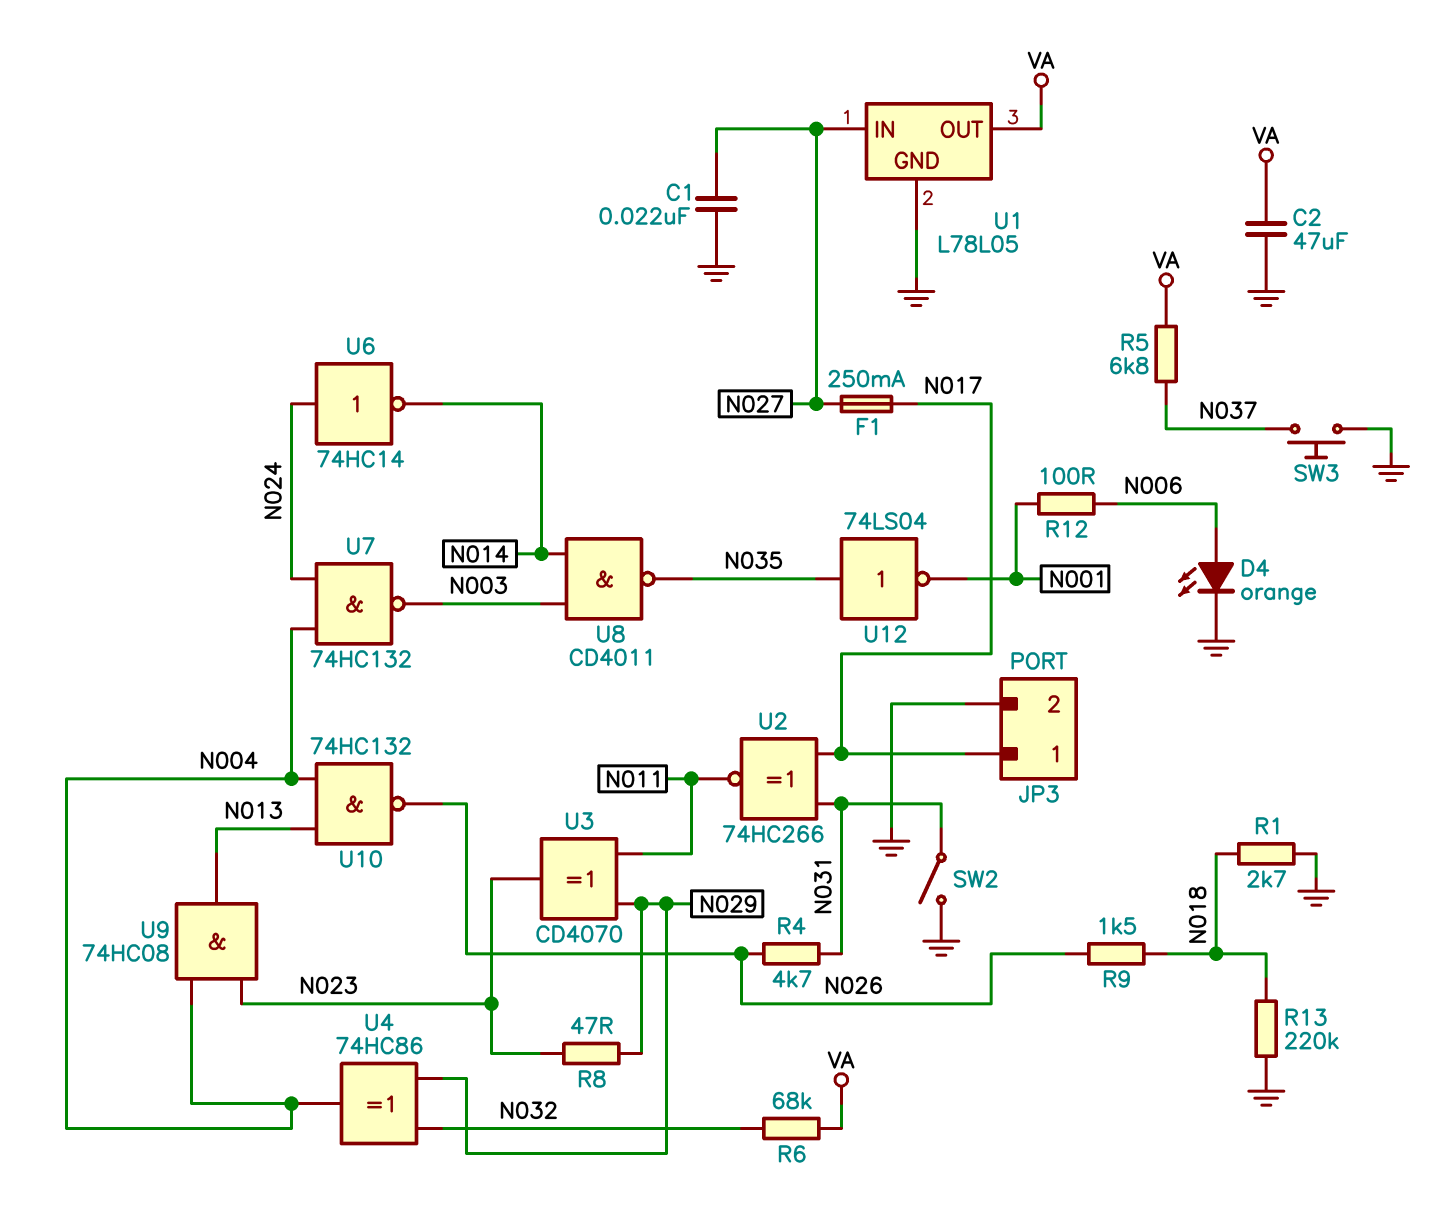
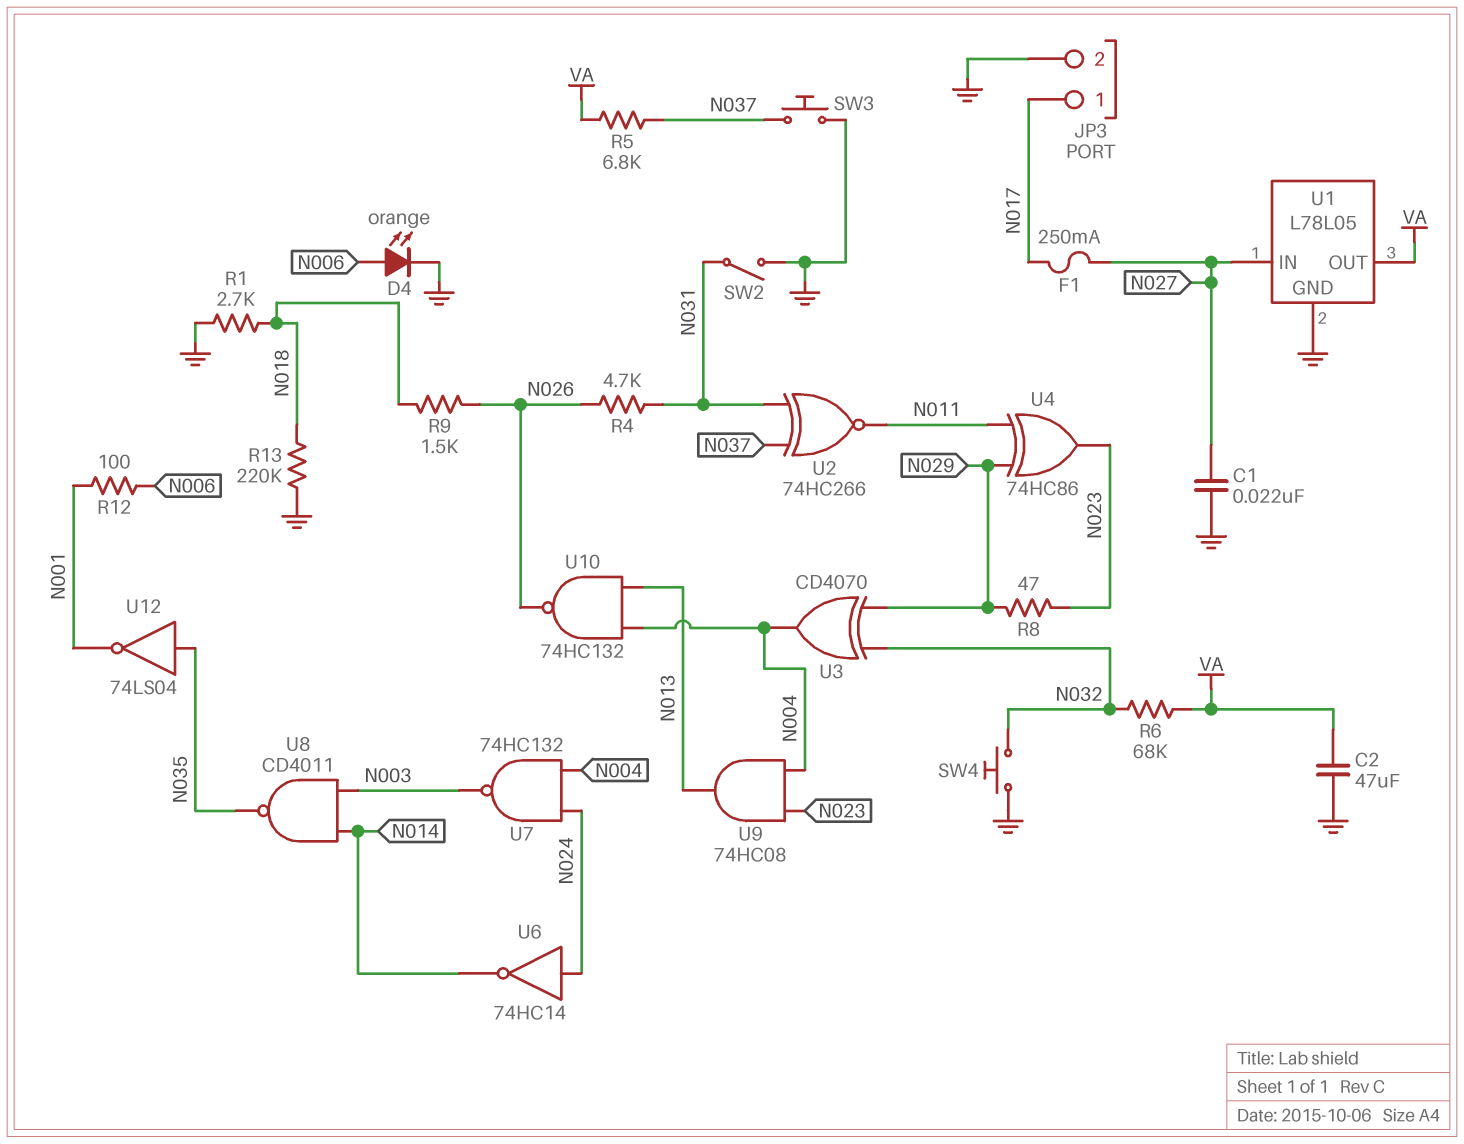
SW4: none -> button (GND, N032)
U2: XNOR 74HC266 (in N017, in N031, out N011) -> XNOR 74HC266 (in N031, in N037, out N011)
U3: XOR CD4070 (in N011, in N029, out N023) -> XOR CD4070 (in N029, in N032, out N004)
U4: XOR 74HC86 (in N029, in N032, out N004) -> XOR 74HC86 (in N011, in N029, out N023)

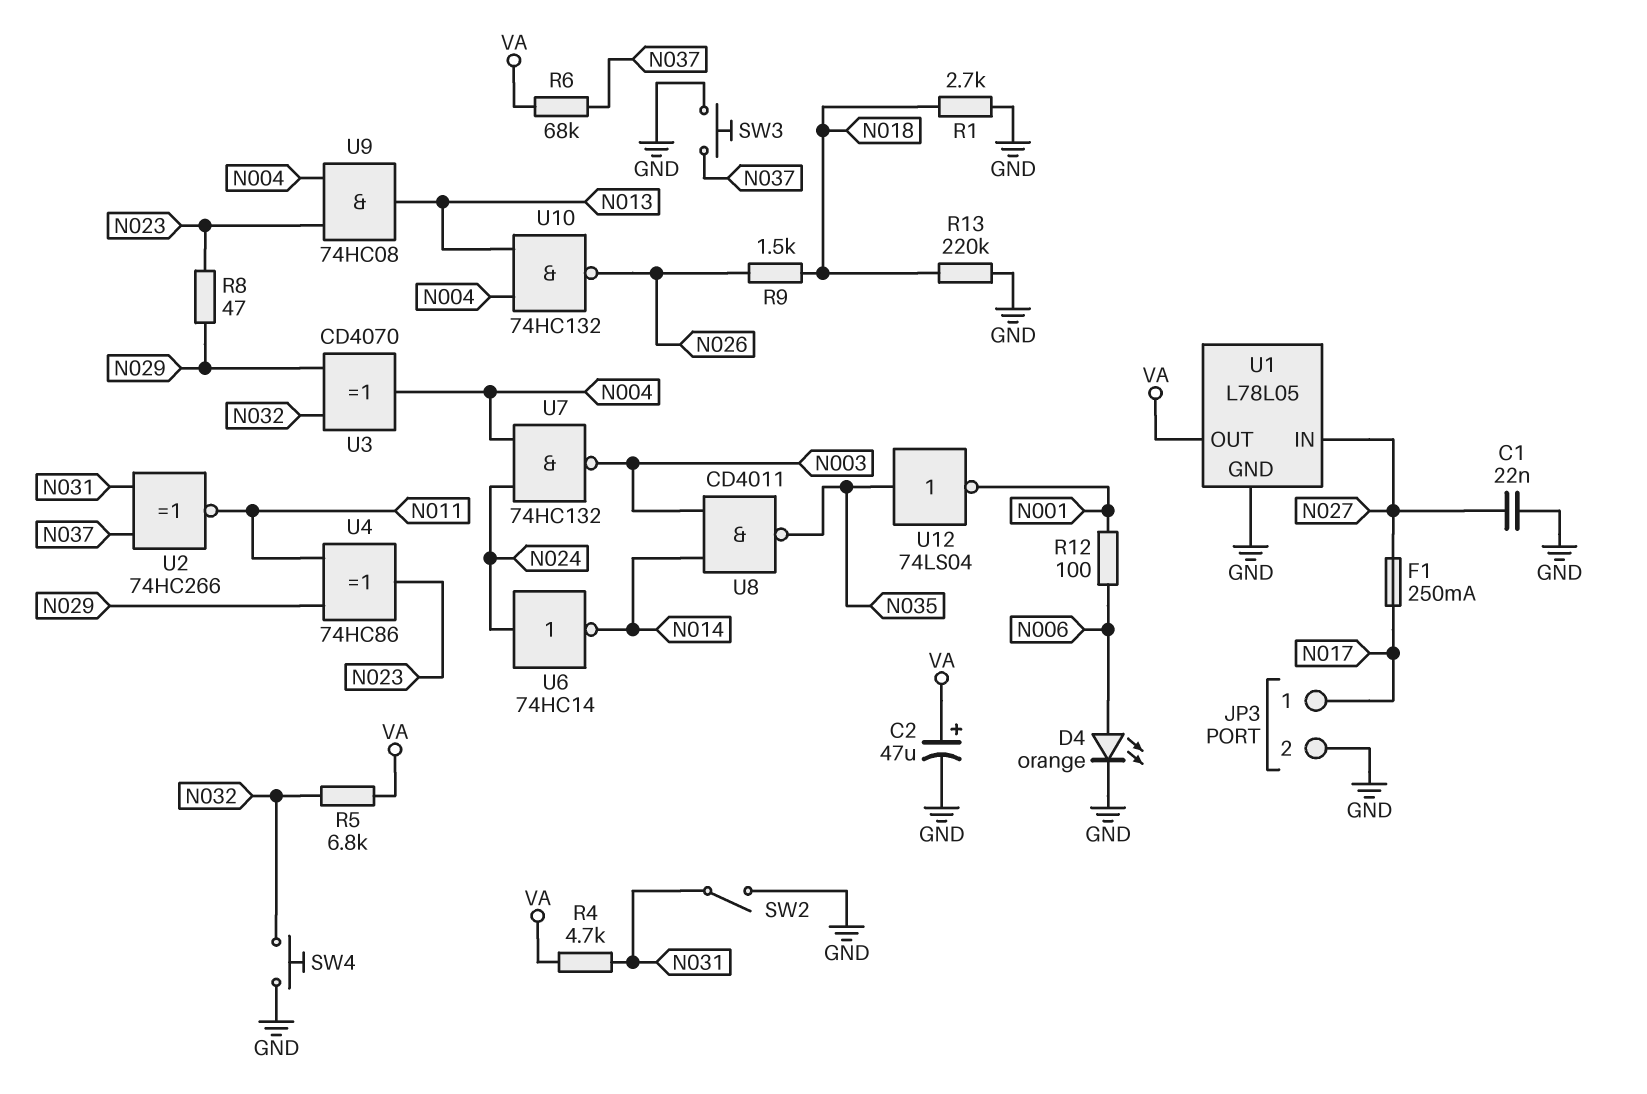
C2: 47uF (GND, VA) -> 47uF (plus VA, minus GND)
R4: 4.7k (N026, N031) -> 4.7k (N031, VA)
R5: 6.8k (N037, VA) -> 6.8k (N032, VA)
R6: 68k (N032, VA) -> 68k (N037, VA)

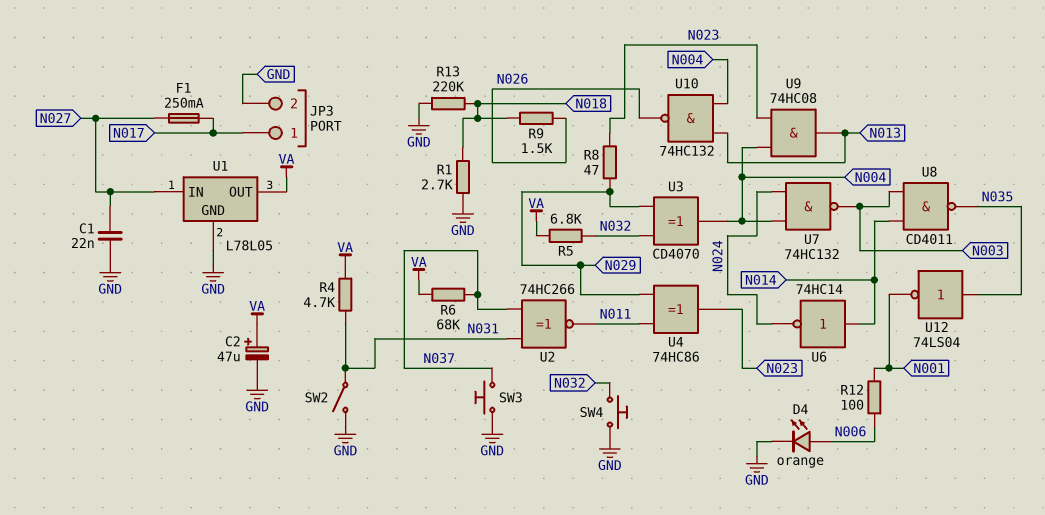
U6: NOT 74HC14 (in N024, out N014) -> NOT 74HC14 (in N014, out N024)

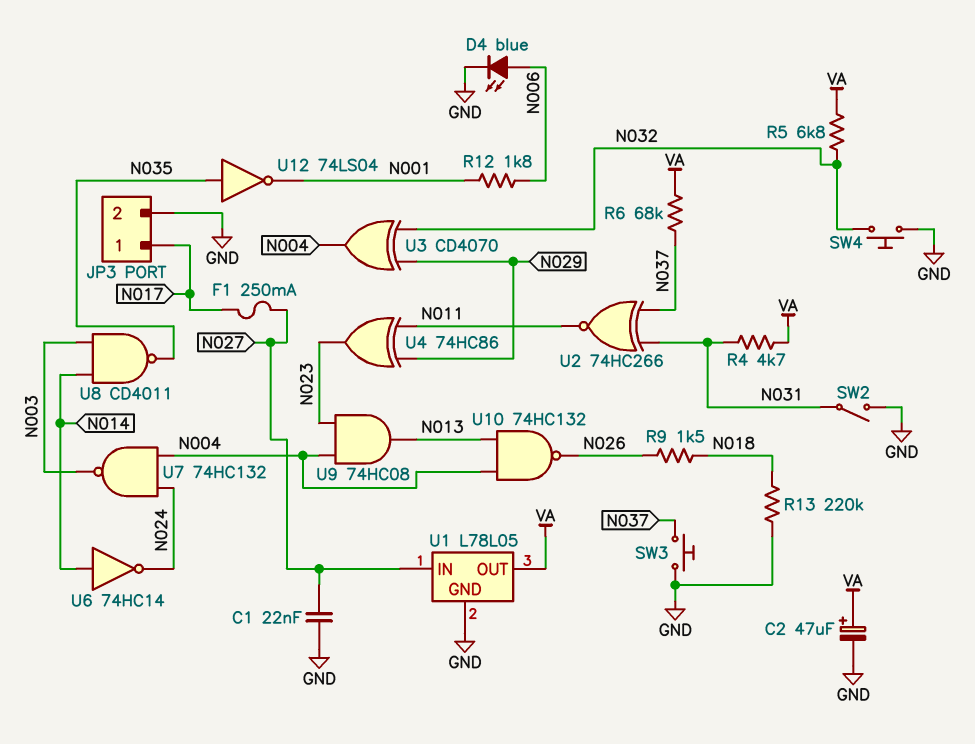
D4: LED orange (A N006, K GND) -> LED blue (A N006, K GND)
R1: 2.7k (GND, N018) -> none
R8: 47 (N023, N029) -> none
R12: 100 (N001, N006) -> 1.8k (N001, N006)

